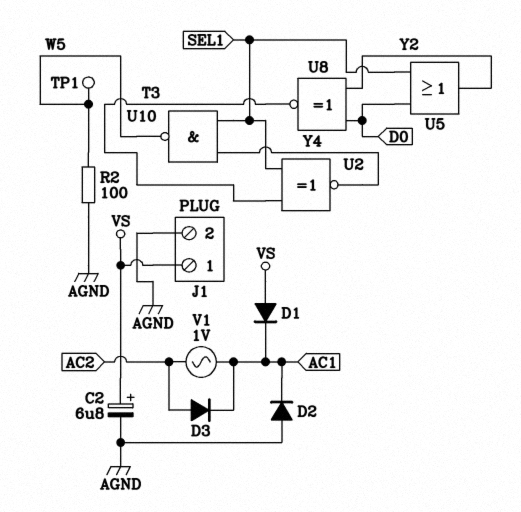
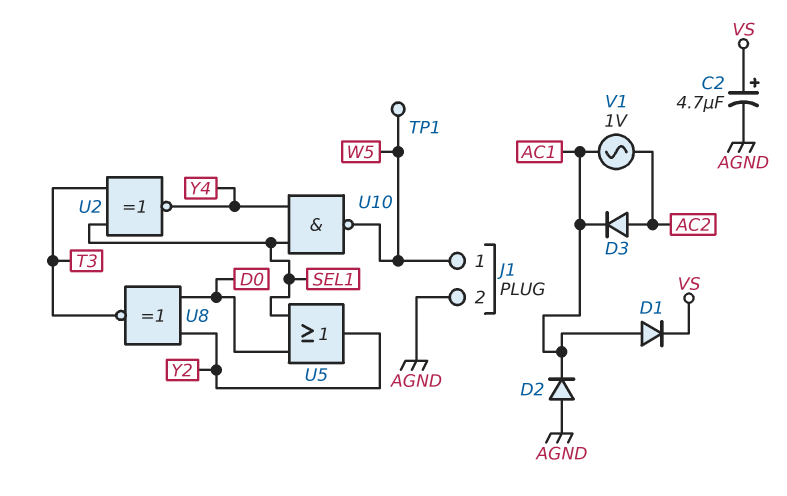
C2: 6.8uF (plus VS, minus AGND) -> 4.7uF (plus VS, minus AGND)
D1: diode (A VS, K AC1) -> diode (A AC1, K VS)
J1 pin 1: VS -> W5
R2: 100 (AGND, W5) -> none

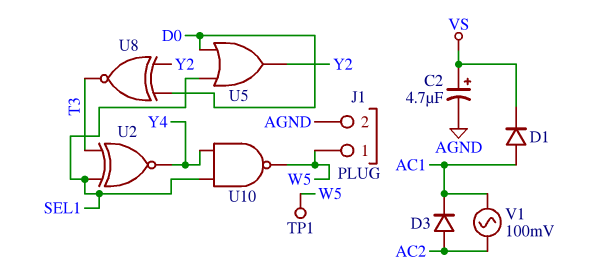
D2: diode (A AGND, K AC1) -> none
V1: AC 1V (AC1, AC2) -> AC 100mV (AC1, AC2)

